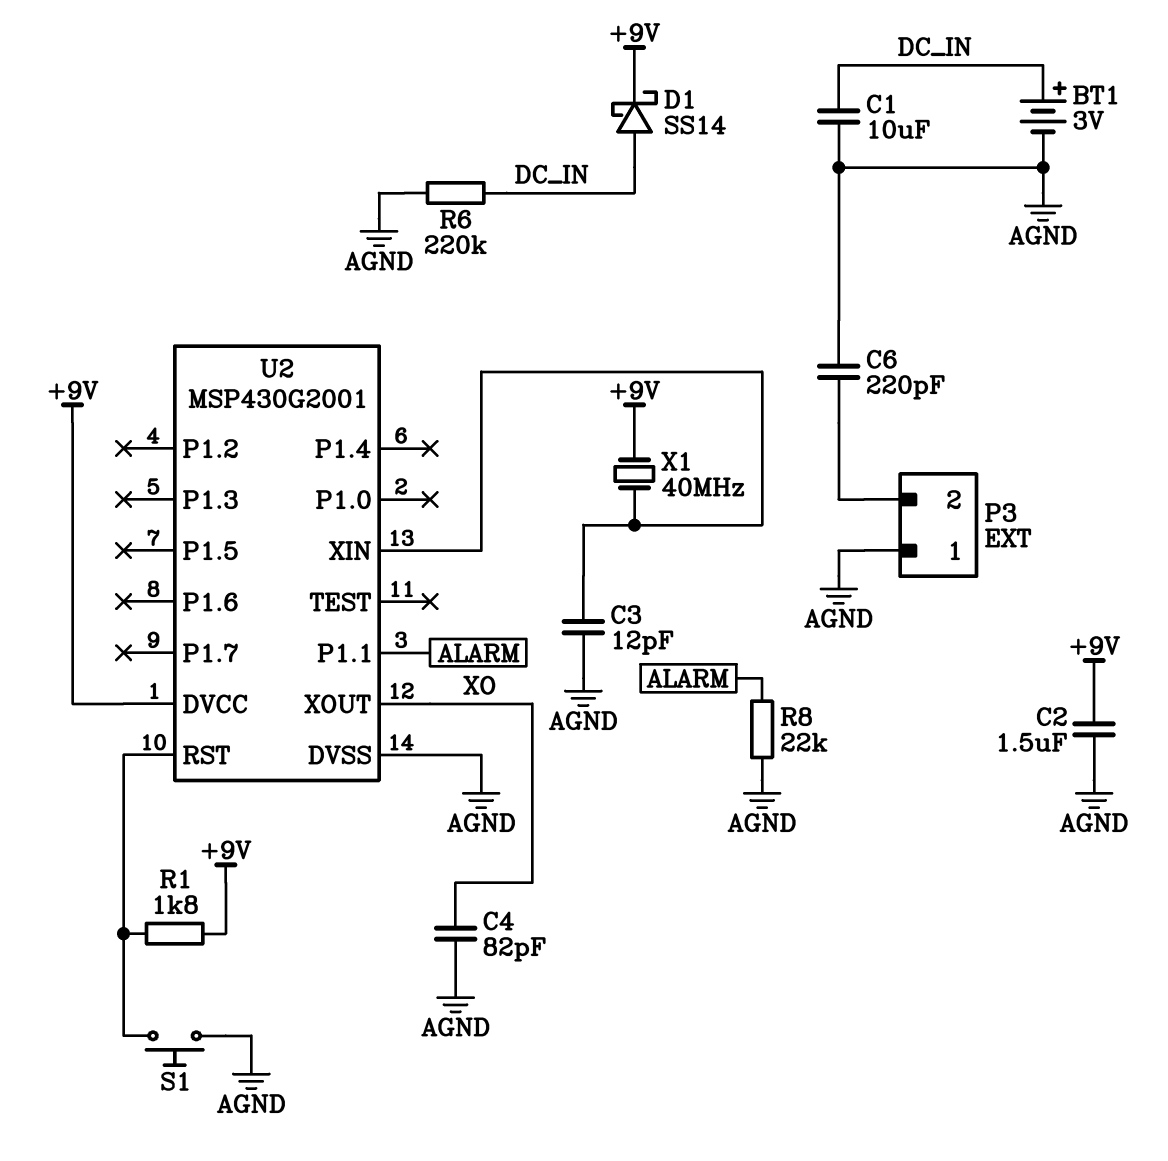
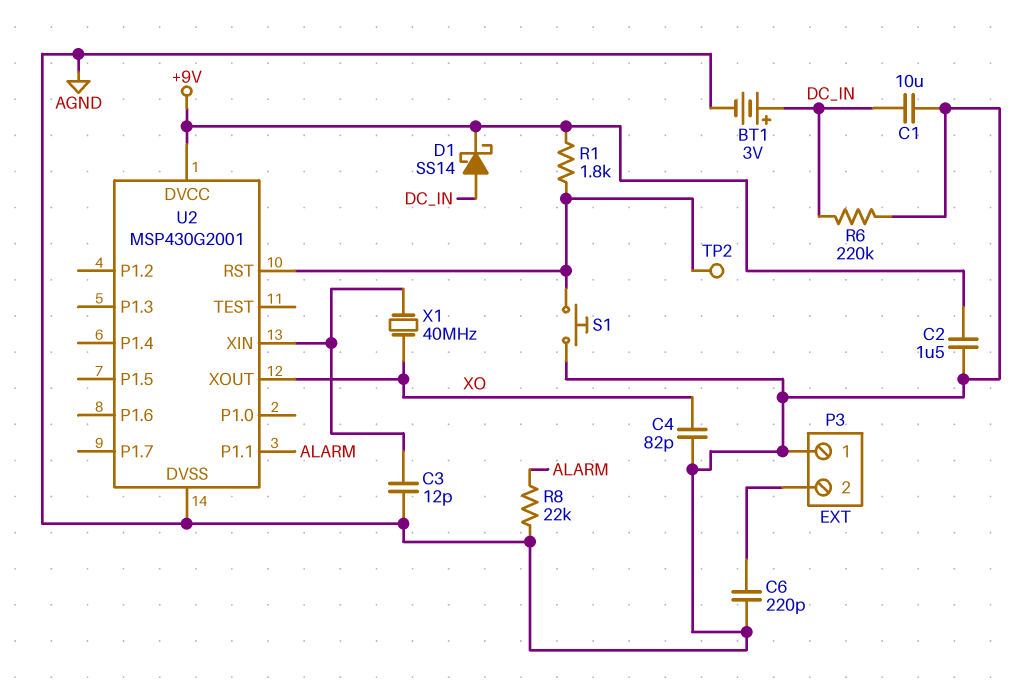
TP2: none -> test point (U2/RST)
X1: 40MHz (+9V, U2/XIN) -> 40MHz (U2/XIN, XO)

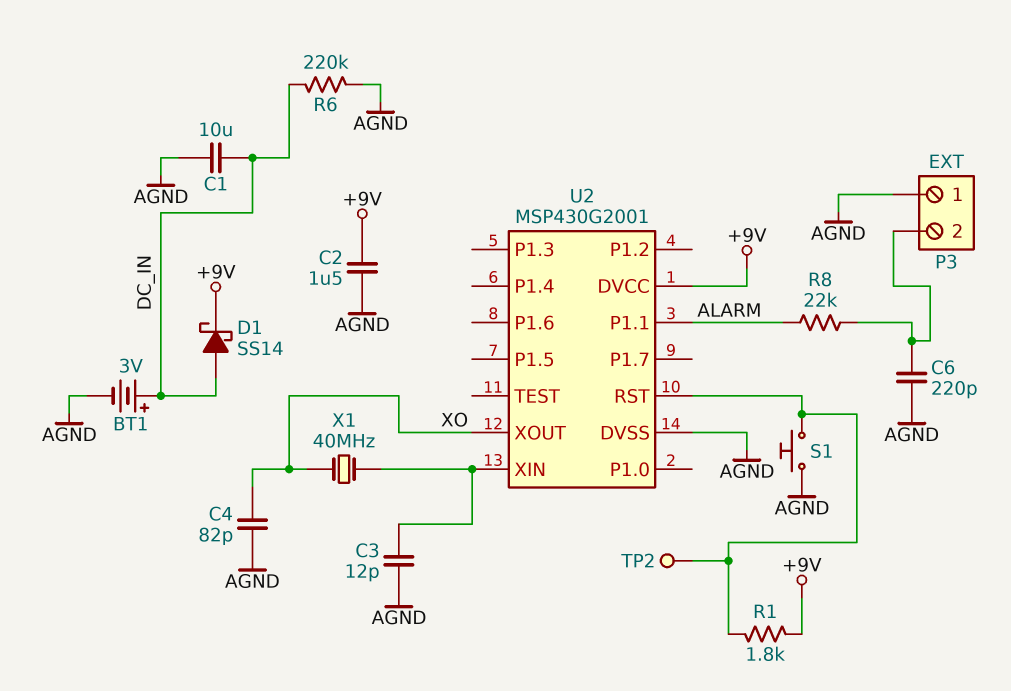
R8: 22k (AGND, ALARM) -> 22k (ALARM, P3/2)

